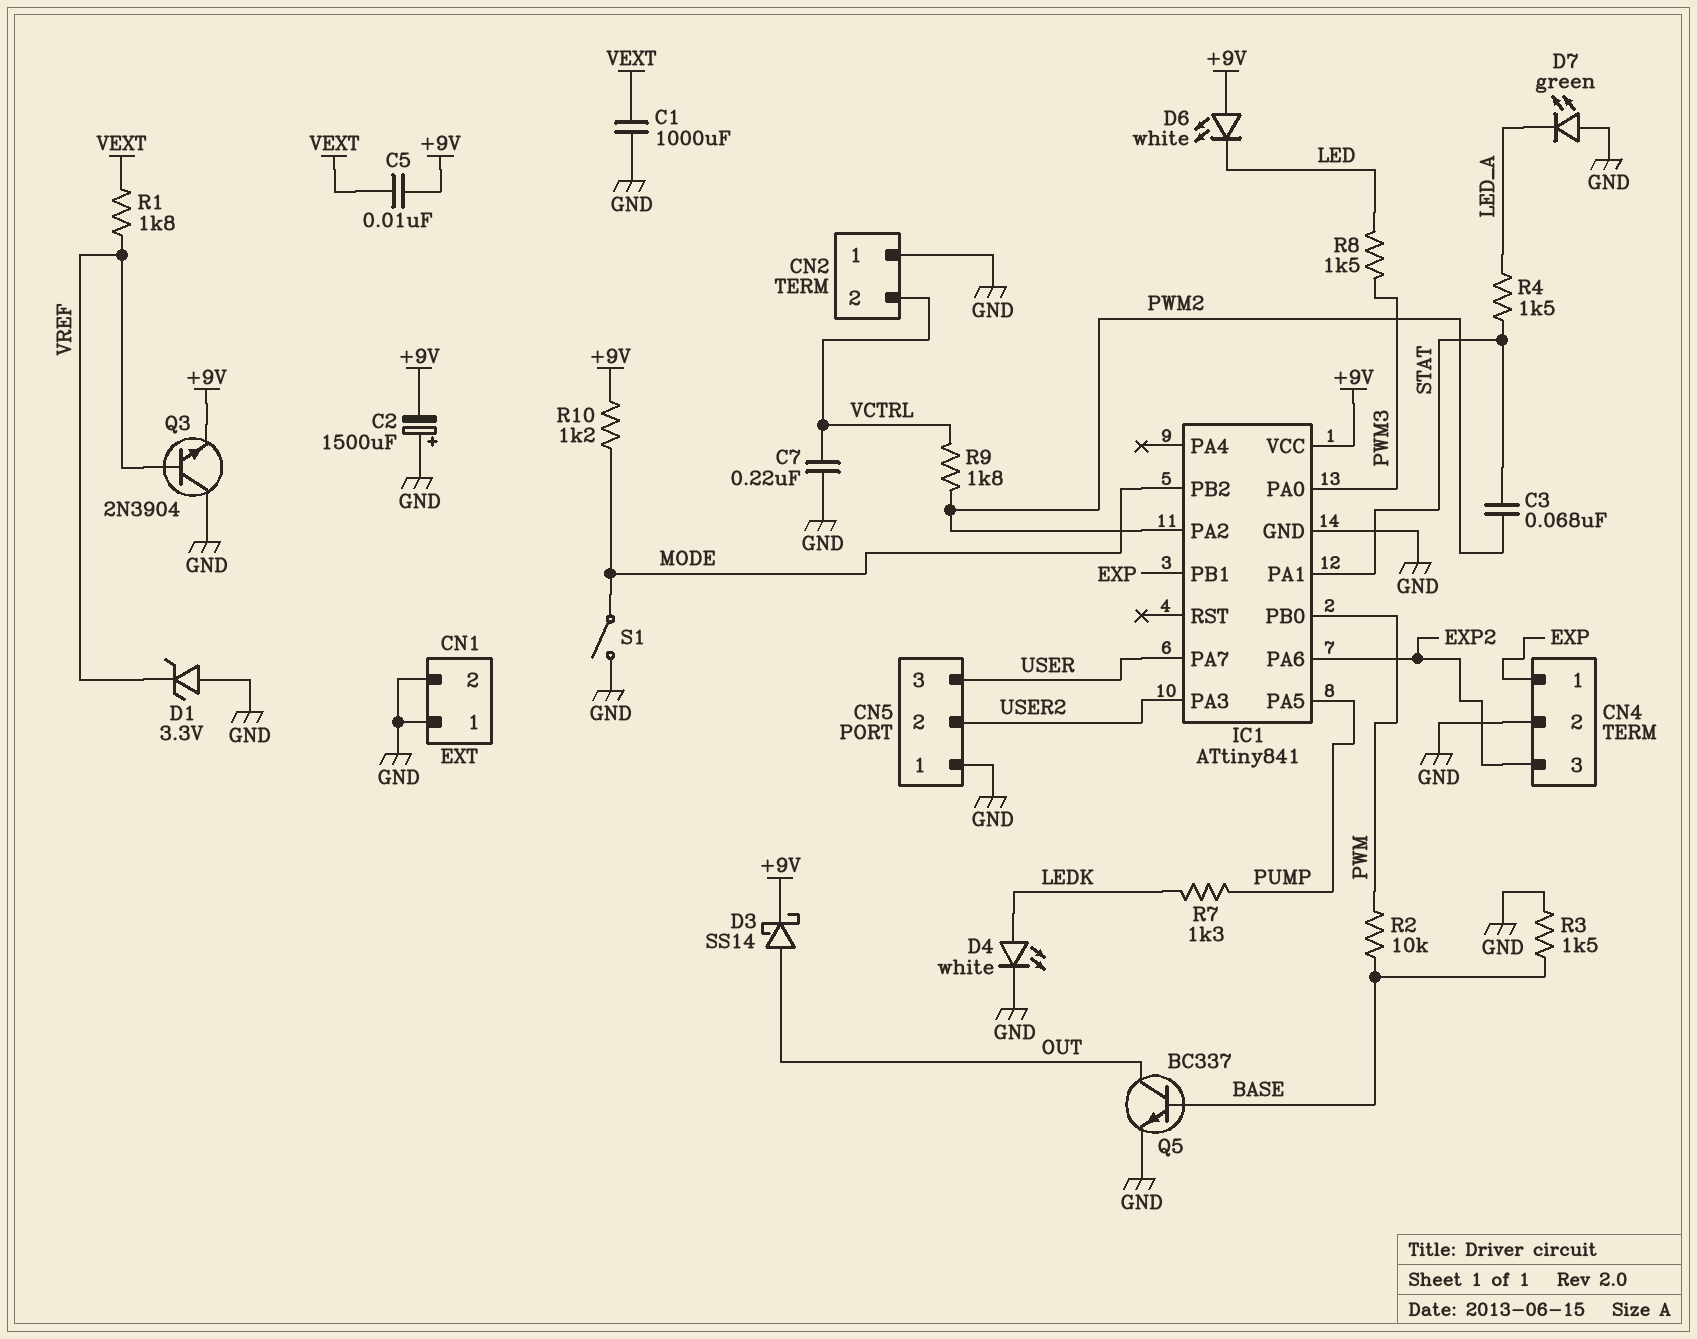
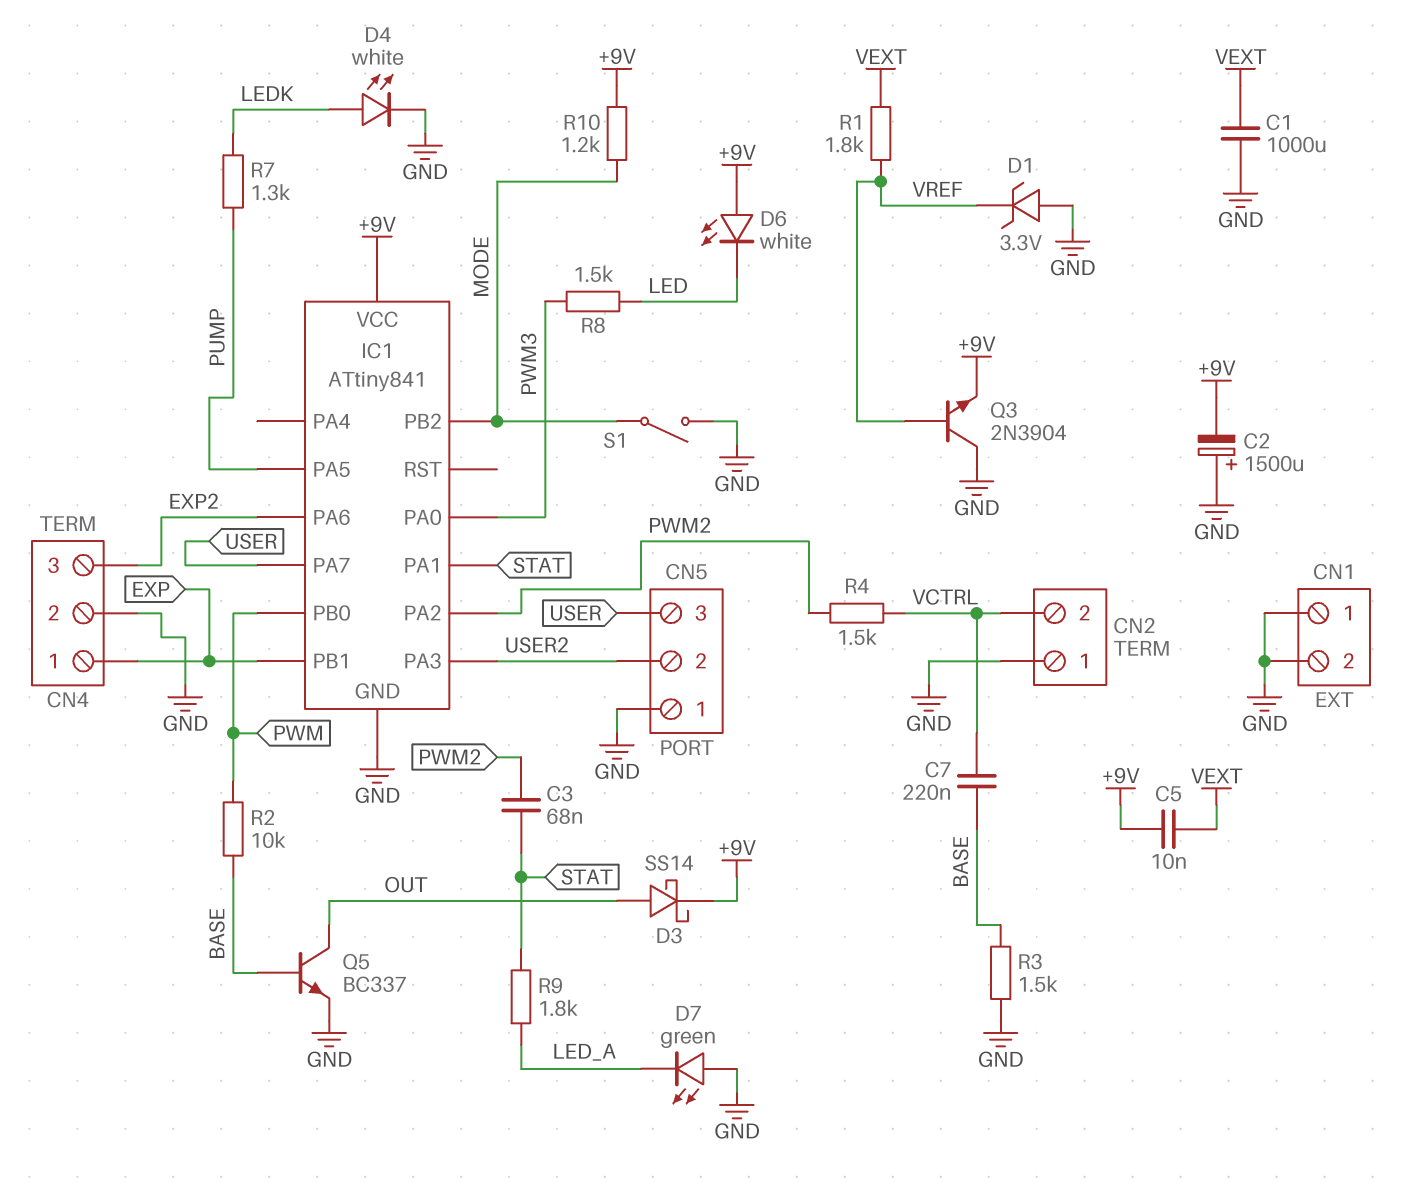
C7: 220nF (GND, VCTRL) -> 220nF (BASE, VCTRL)
R4: 1.5k (LED_A, STAT) -> 1.5k (PWM2, VCTRL)
R9: 1.8k (PWM2, VCTRL) -> 1.8k (LED_A, STAT)

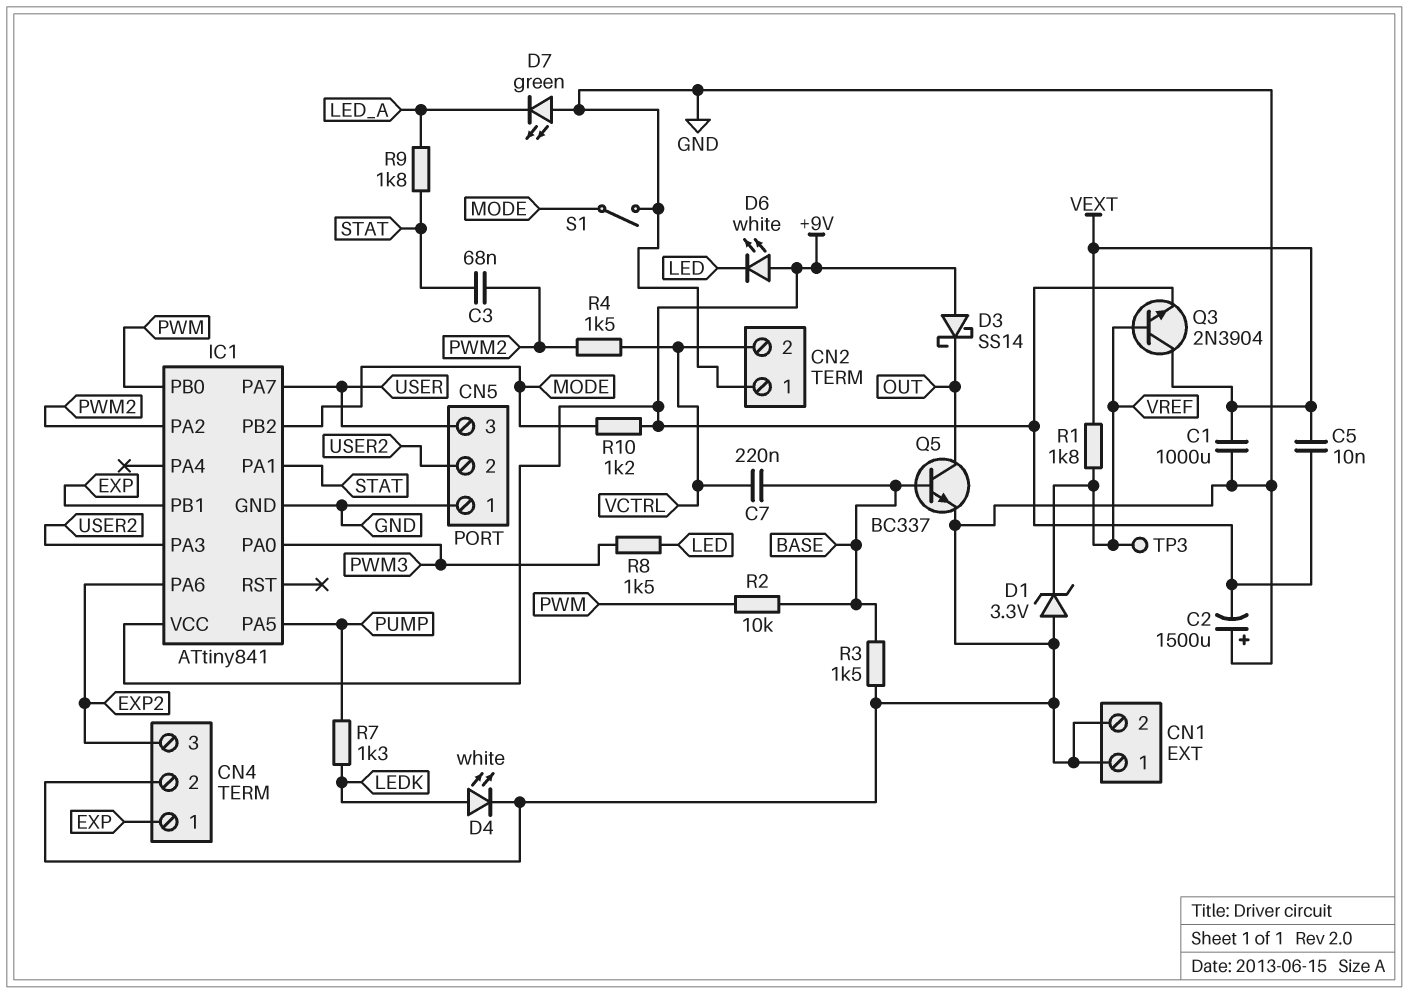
D3: schottky SS14 (A OUT, K +9V) -> schottky SS14 (A +9V, K OUT)
Q3: NPN 2N3904 (B VREF, C GND, E +9V) -> NPN 2N3904 (B VREF, C VEXT, E +9V)
TP3: none -> test point (VREF)

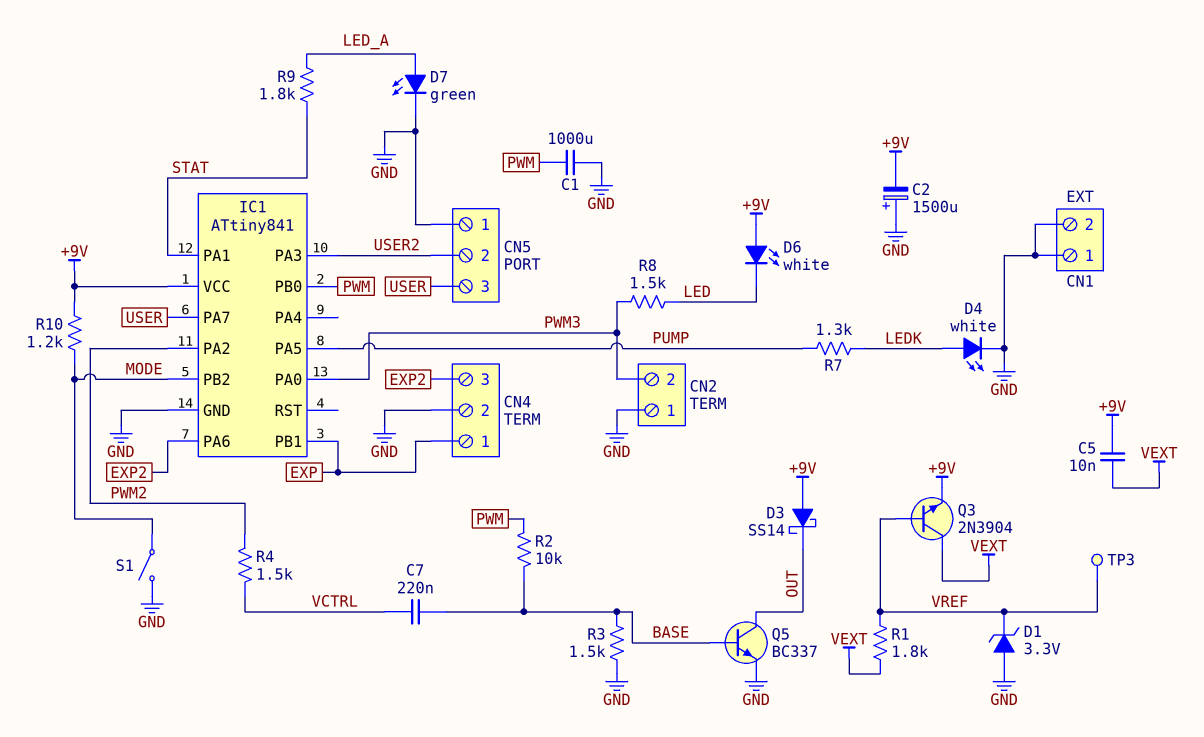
C1: 1000uF (GND, VEXT) -> 1000uF (GND, PWM)
C3: 68nF (PWM2, STAT) -> none
CN2 pin 2: VCTRL -> PWM3
D7: LED green (A GND, K LED_A) -> LED green (A LED_A, K GND)

